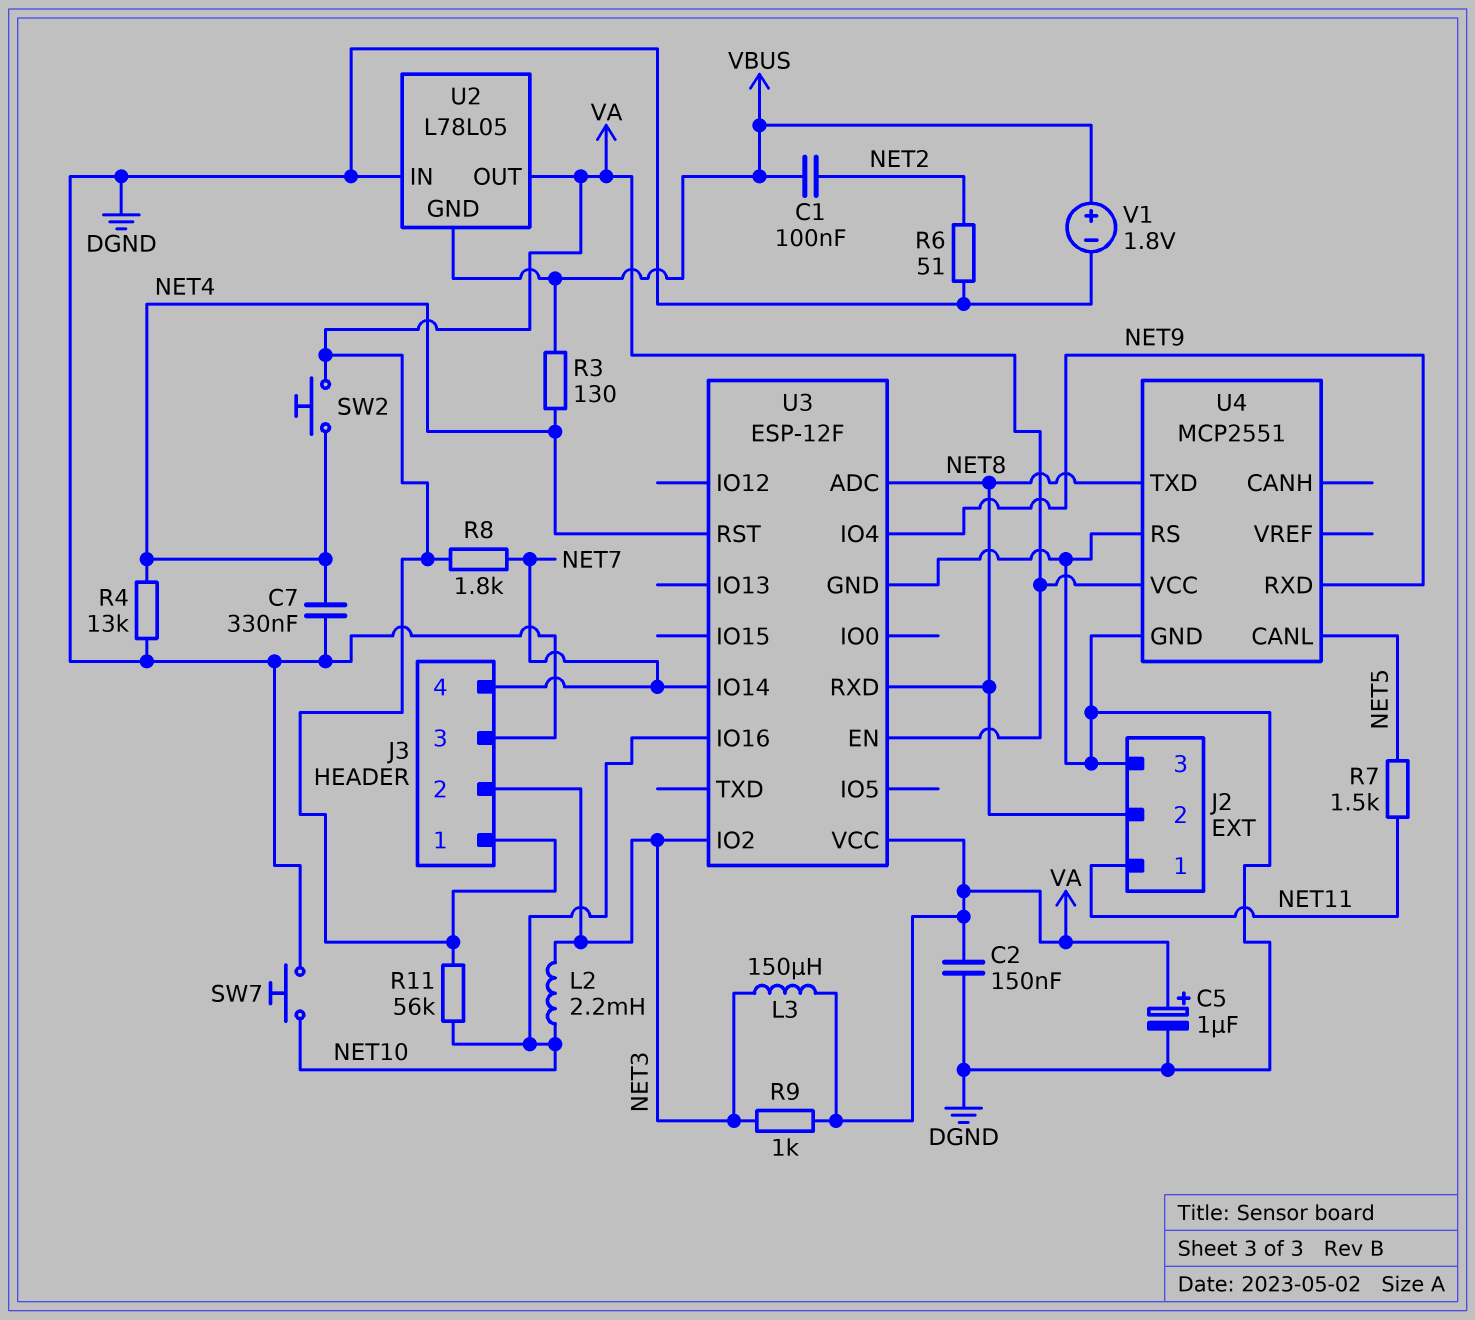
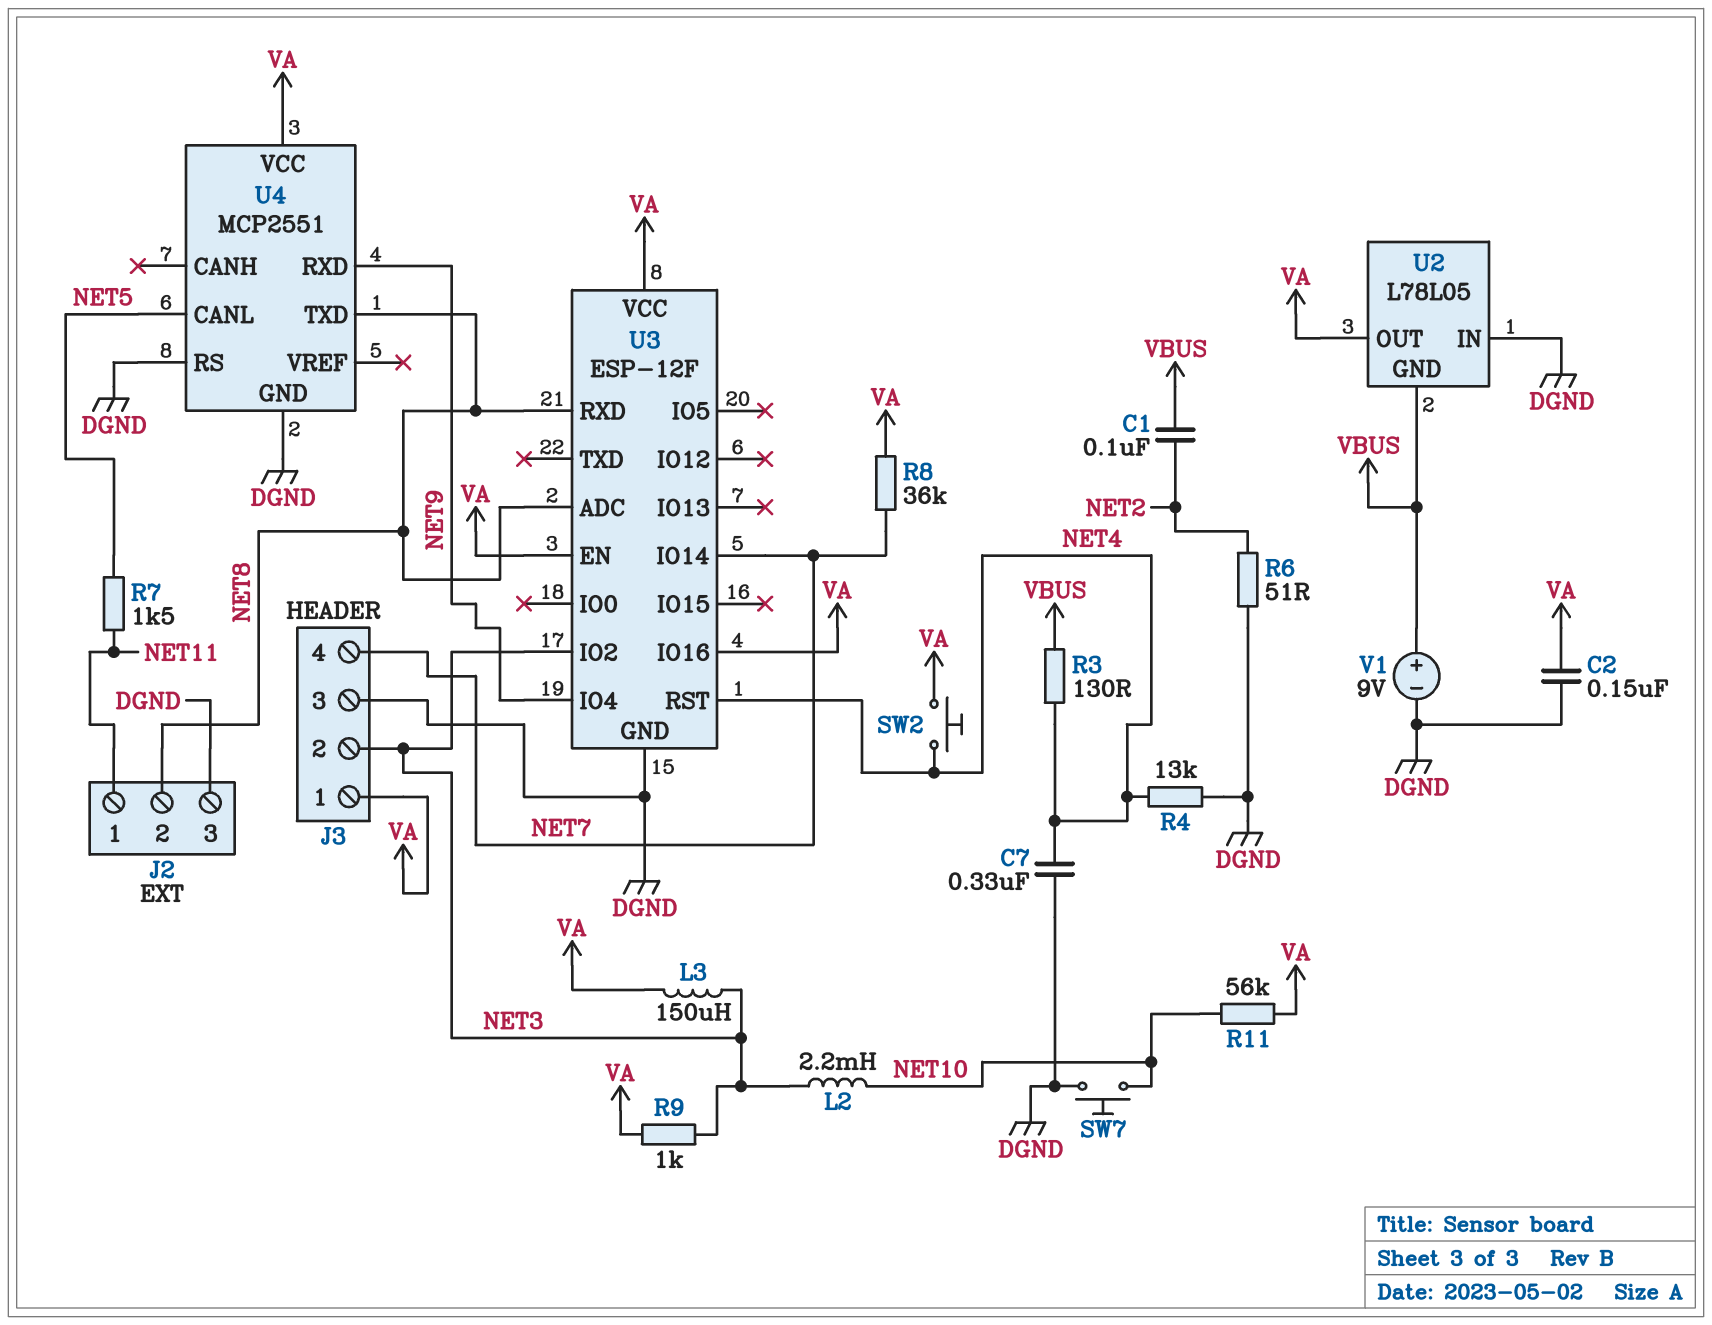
C5: 1uF (plus VA, minus DGND) -> none
R8: 1.8k (NET7, VA) -> 36k (NET7, VA)
U3 pin IO16: NET10 -> VA
V1: 1.8V (plus VBUS, minus DGND) -> 9V (plus VBUS, minus DGND)

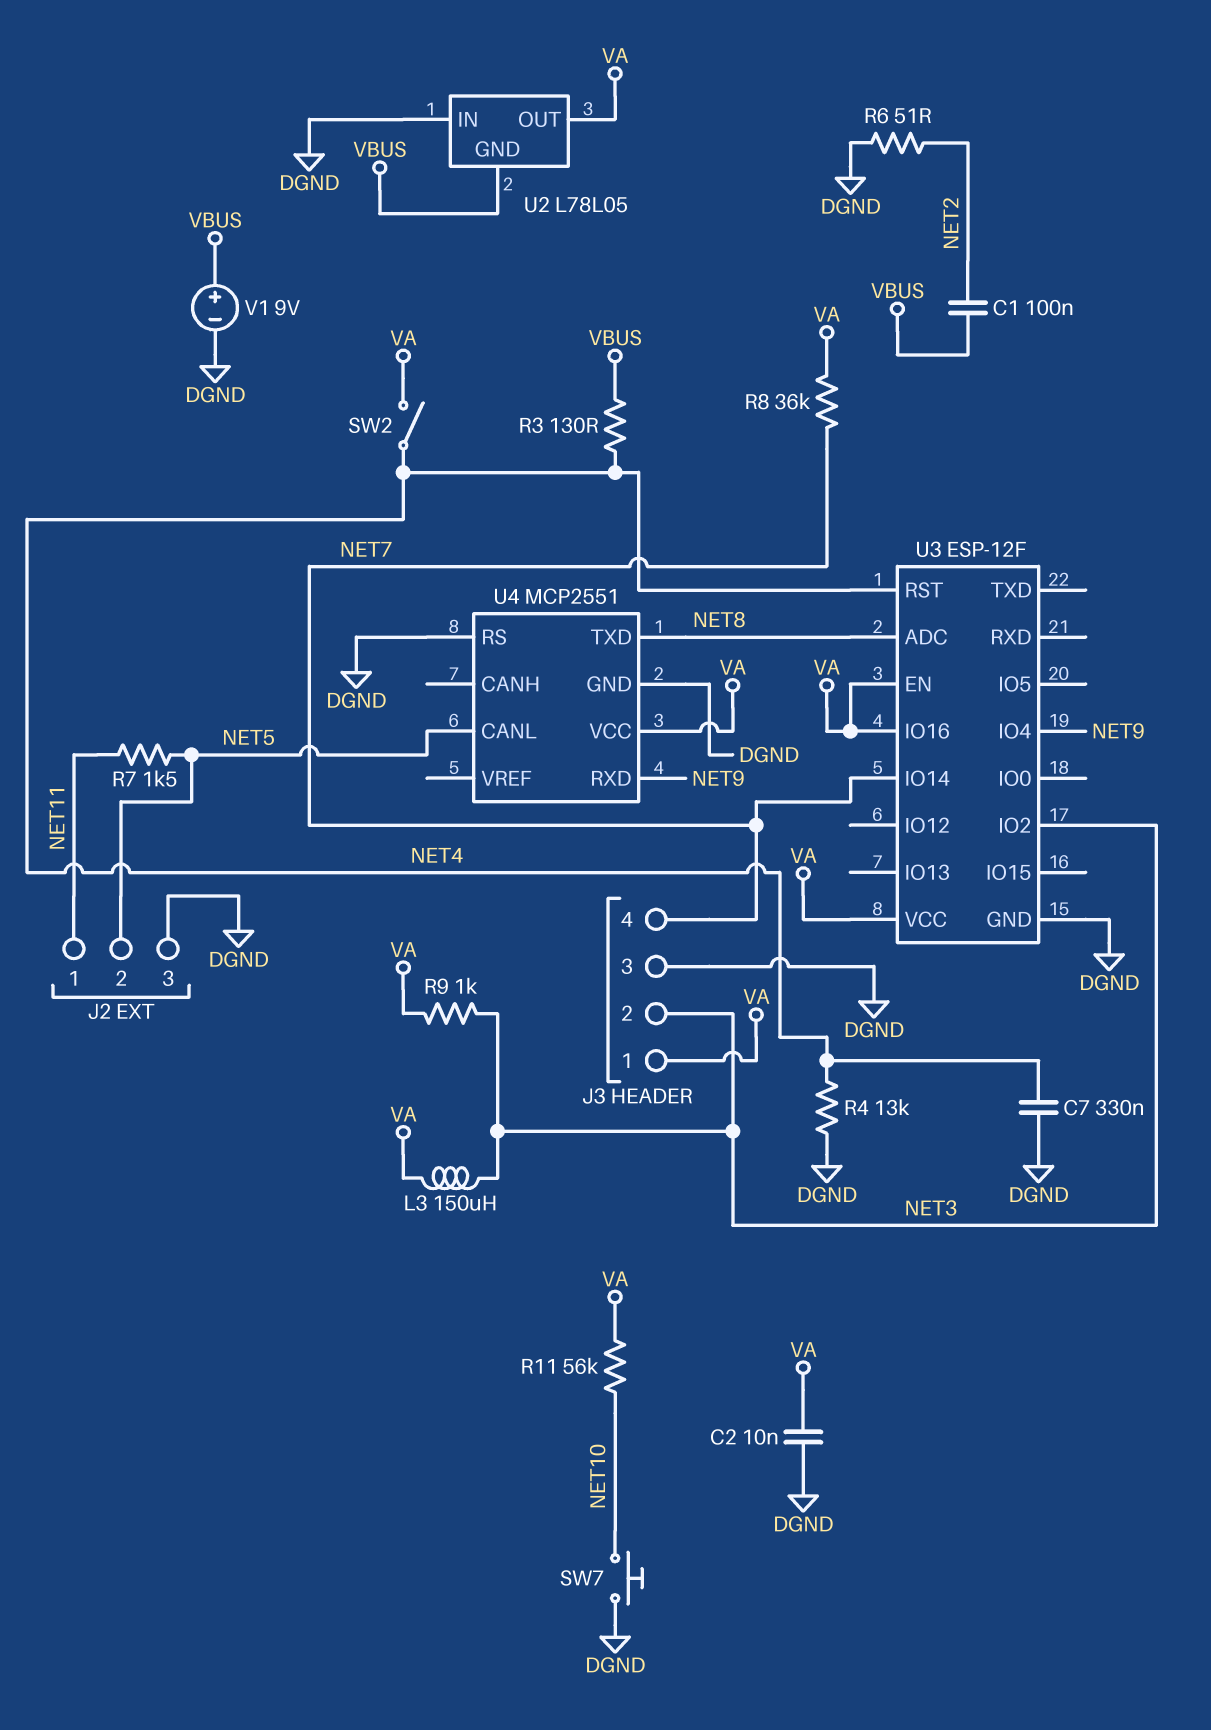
C2: 150nF (DGND, VA) -> 10nF (DGND, VA)
J2 pin 2: NET8 -> NET5
L2: 2.2mH (NET3, NET10) -> none
SW2: button (NET4, VA) -> switch (NET4, VA)
U3 pin RXD: NET8 -> none

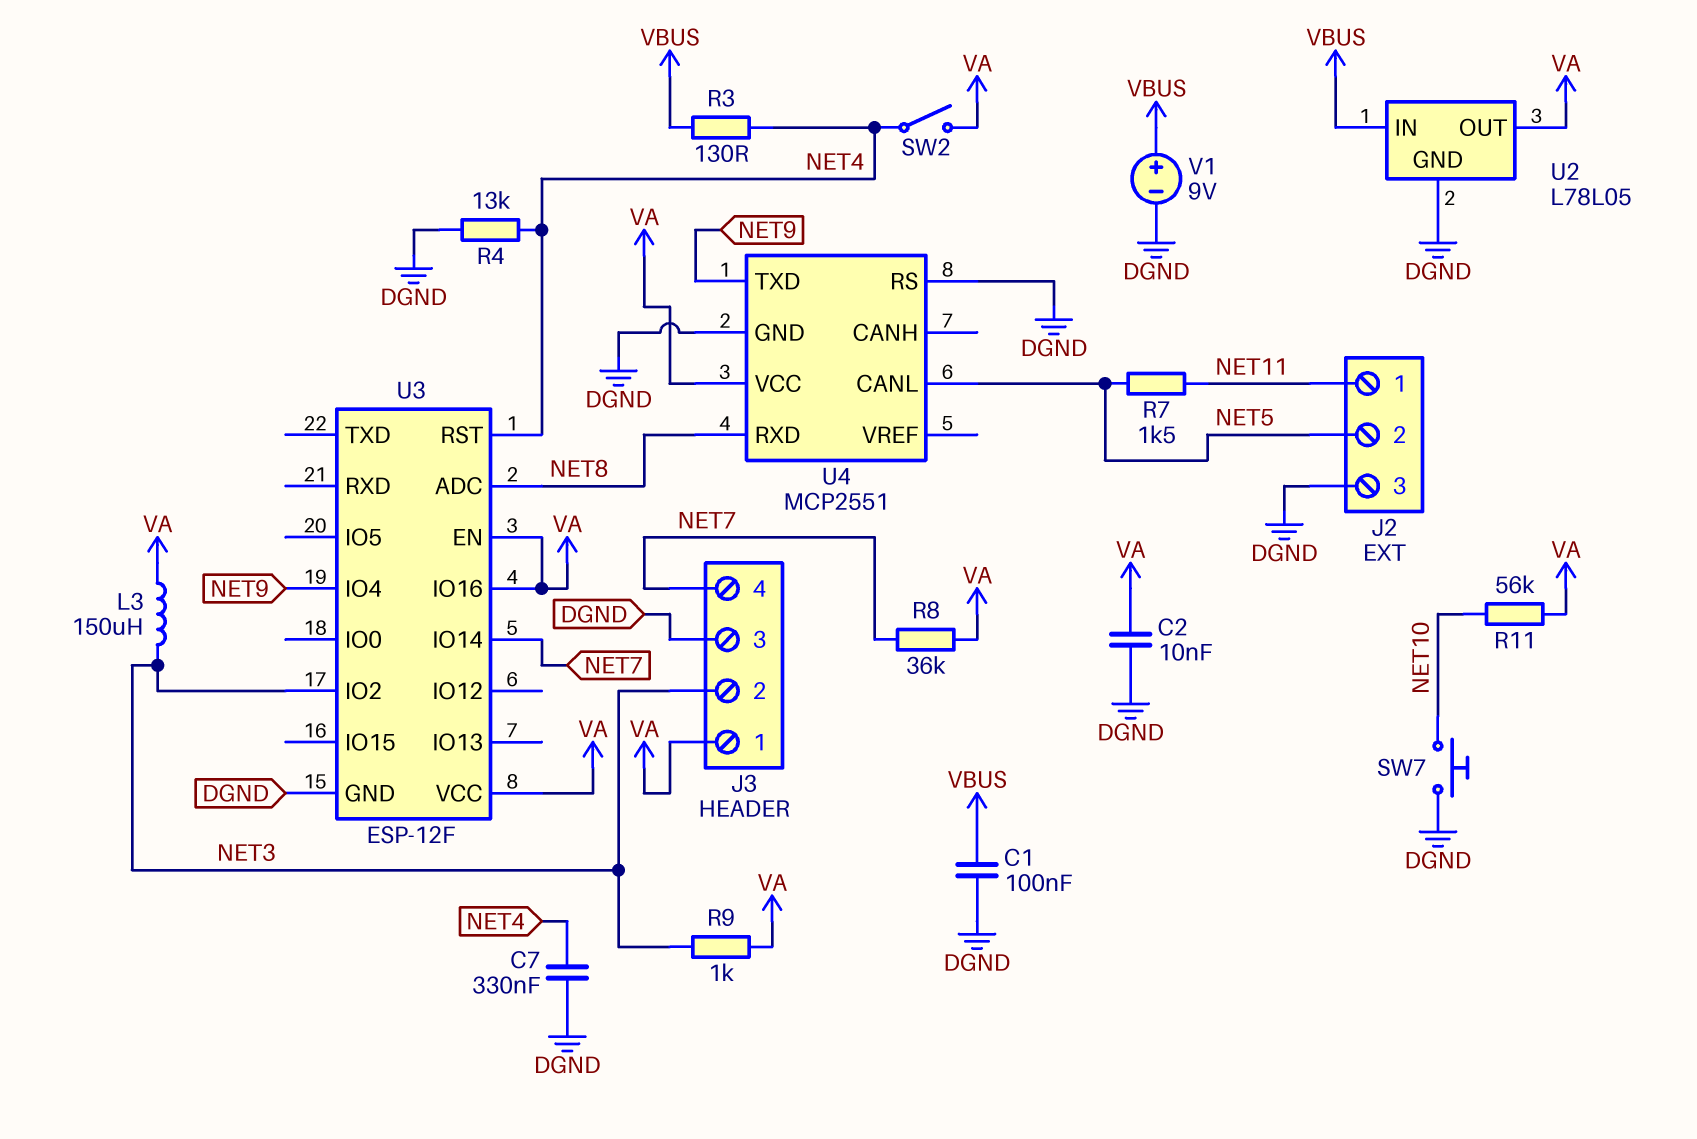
C1: 100nF (NET2, VBUS) -> 100nF (DGND, VBUS)
R6: 51 (DGND, NET2) -> none
U2 pin GND: VBUS -> DGND
U2 pin IN: DGND -> VBUS
U4 pin RXD: NET9 -> NET8
U4 pin TXD: NET8 -> NET9

